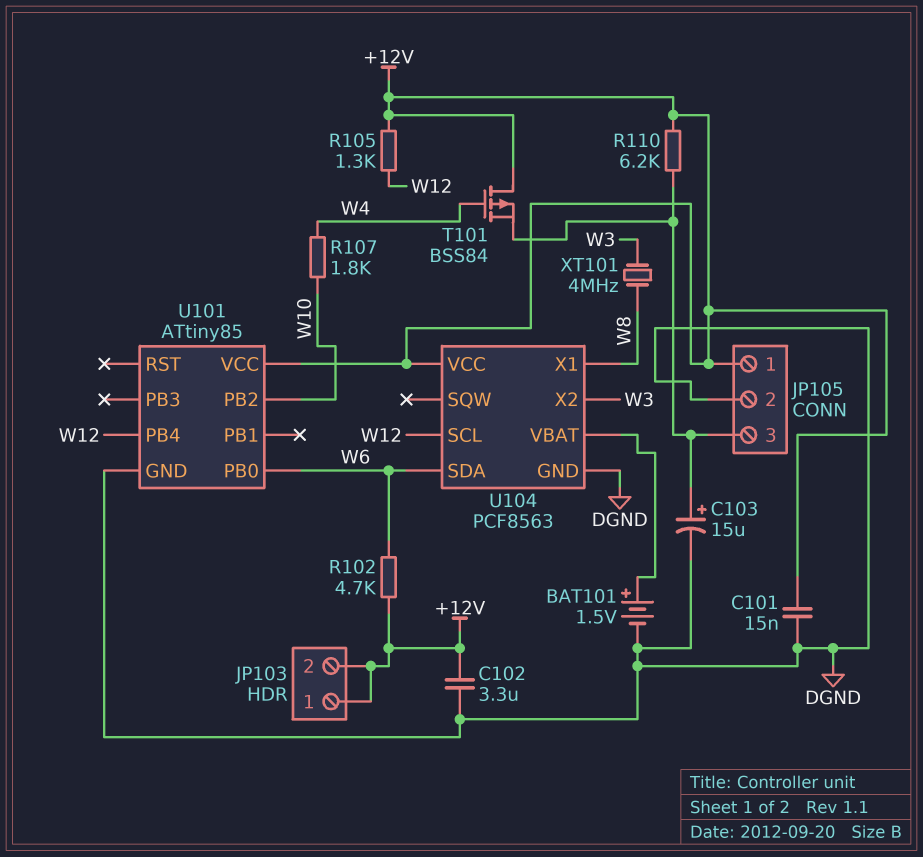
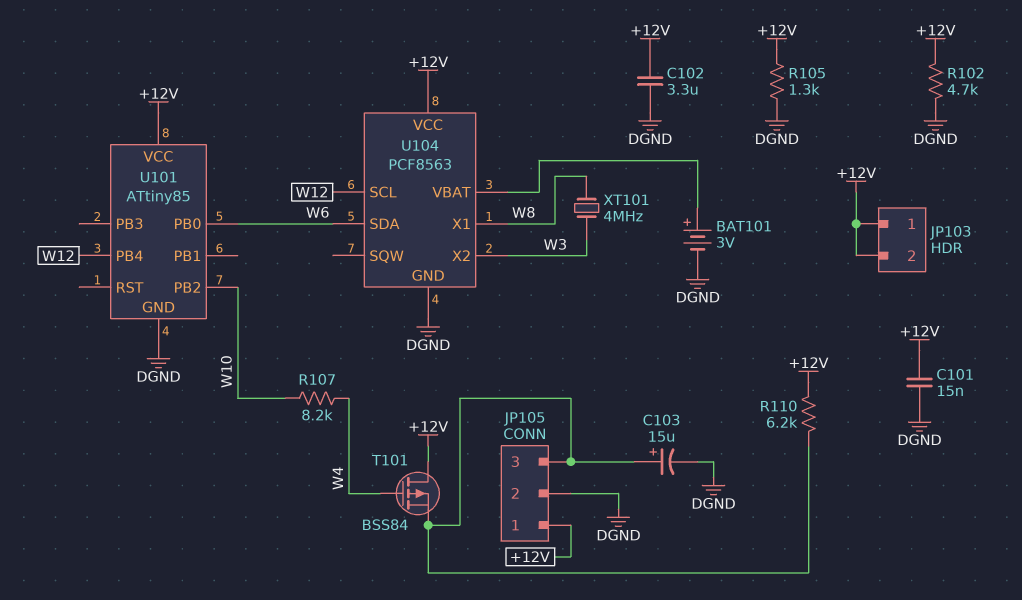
BAT101: 1.5V (plus U104/VBAT, minus DGND) -> 3V (plus U104/VBAT, minus DGND)
R102: 4.7k (+12V, W6) -> 4.7k (+12V, DGND)
R105: 1.3k (+12V, W12) -> 1.3k (+12V, DGND)
R107: 1.8k (W4, W10) -> 8.2k (W4, W10)

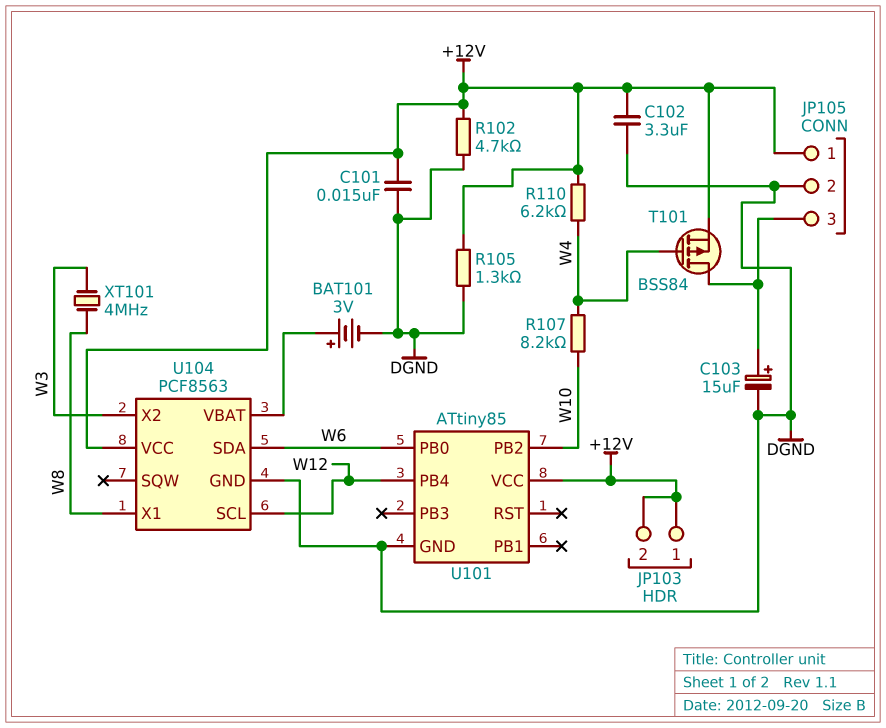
R110: 6.2k (+12V, JP105/3) -> 6.2k (+12V, W4)
T101: PMOS BSS84 (G W4, D +12V, S JP105/3) -> PMOS BSS84 (G W4, D JP105/3, S +12V)

